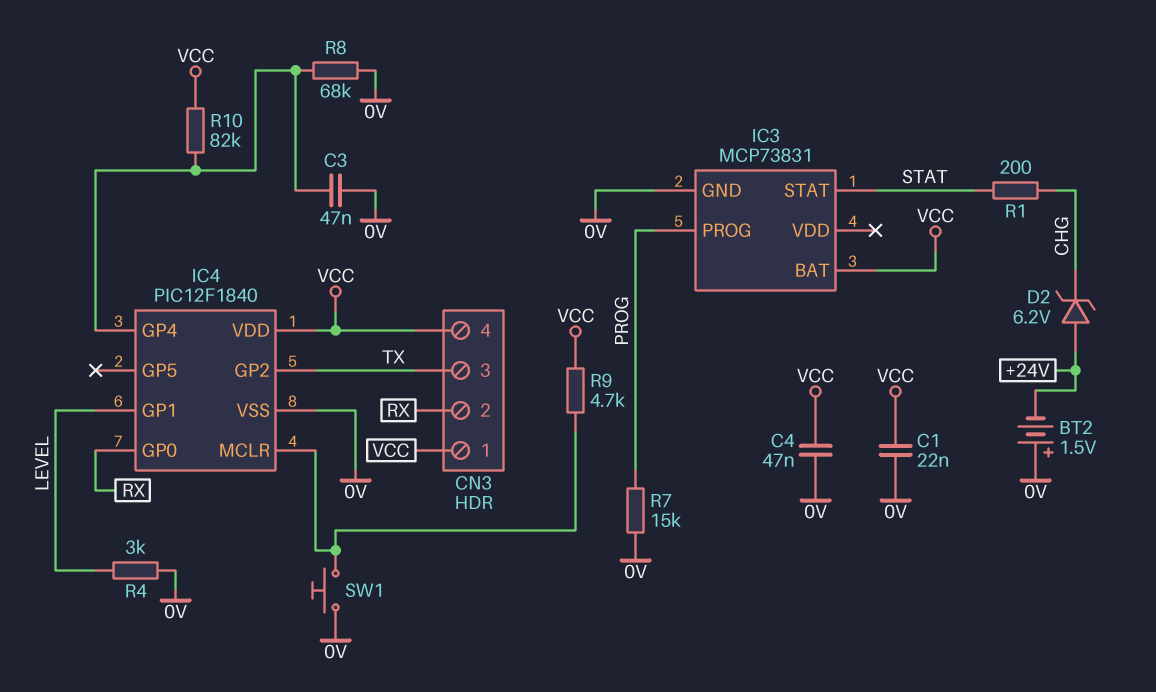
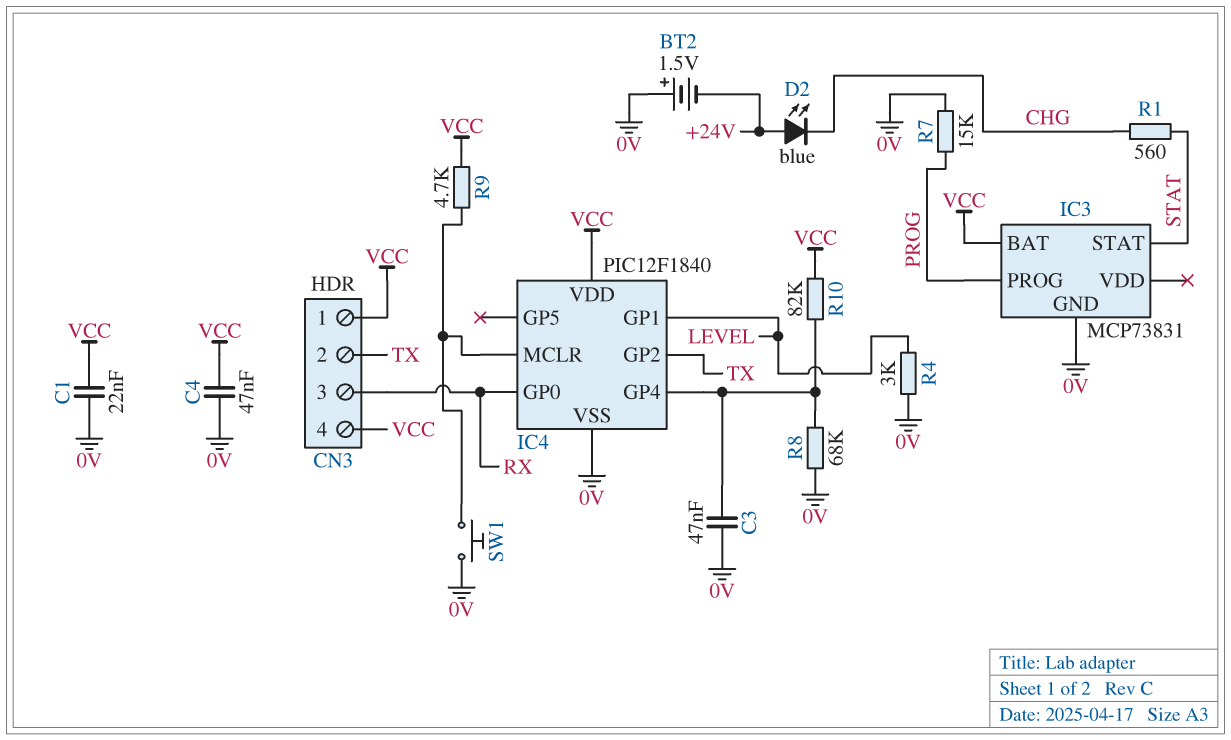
CN3 pin 2: RX -> TX
CN3 pin 3: TX -> RX
D2: zener 6.2V (A +24V, K CHG) -> LED blue (A +24V, K CHG)
R1: 200 (CHG, STAT) -> 560 (CHG, STAT)

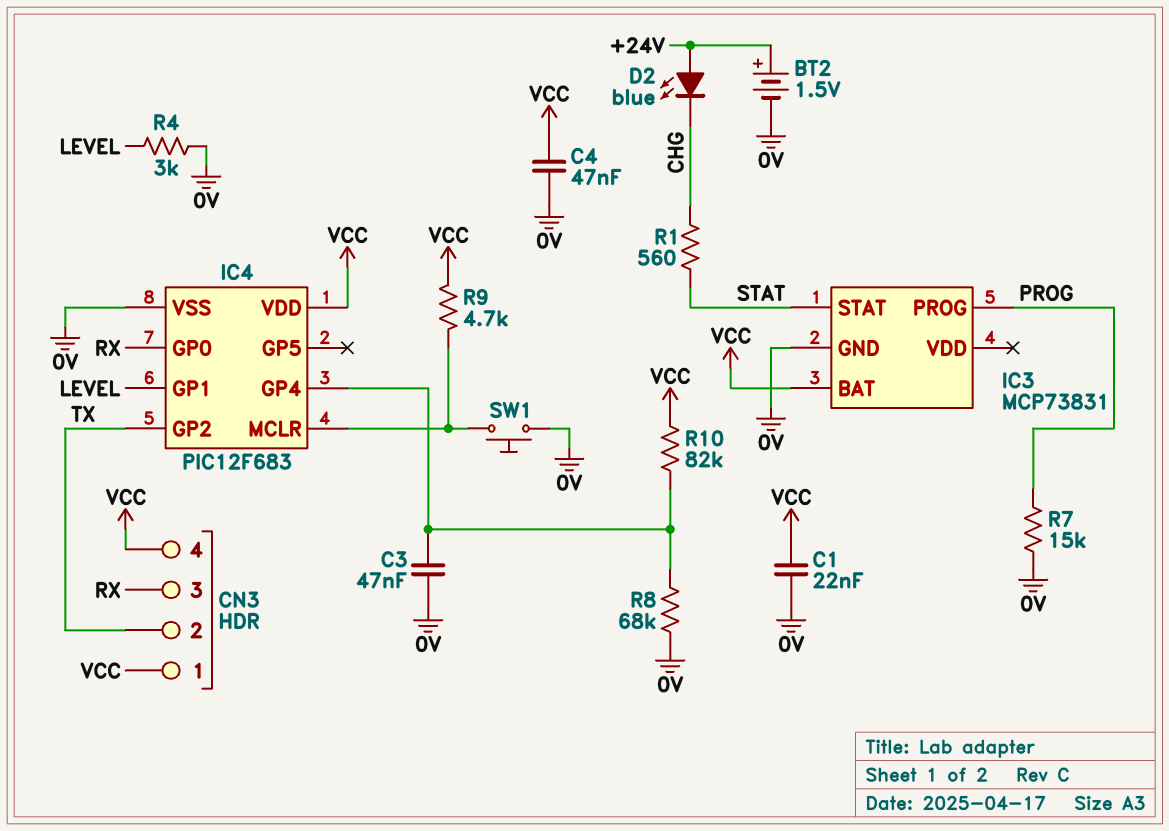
BT2: 1.5V (plus 0V, minus +24V) -> 1.5V (plus +24V, minus 0V)
IC4: PIC12F1840 -> PIC12F683

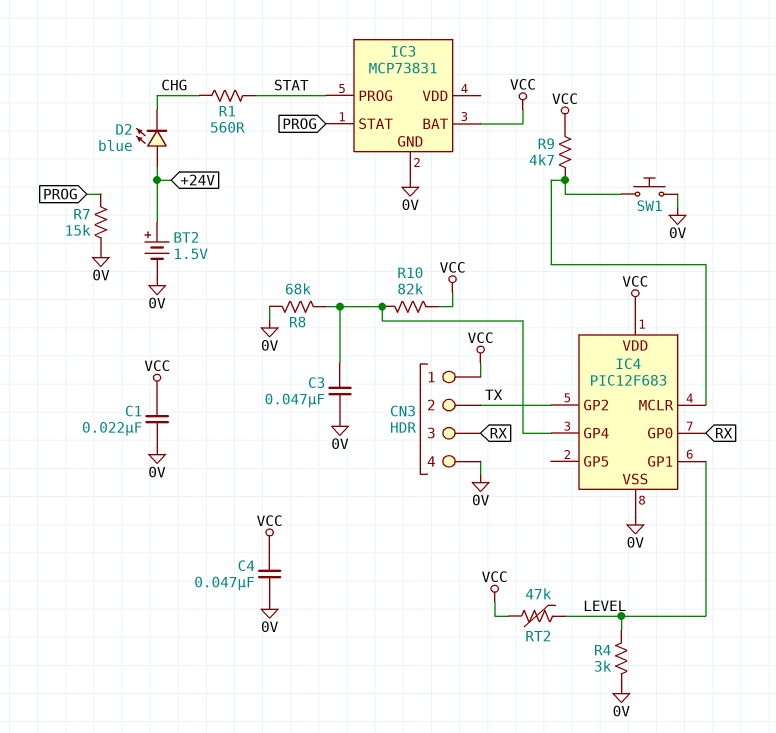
CN3 pin 4: VCC -> 0V
IC3 pin PROG: PROG -> STAT
IC3 pin STAT: STAT -> PROG
RT2: none -> 47k (LEVEL, VCC)

